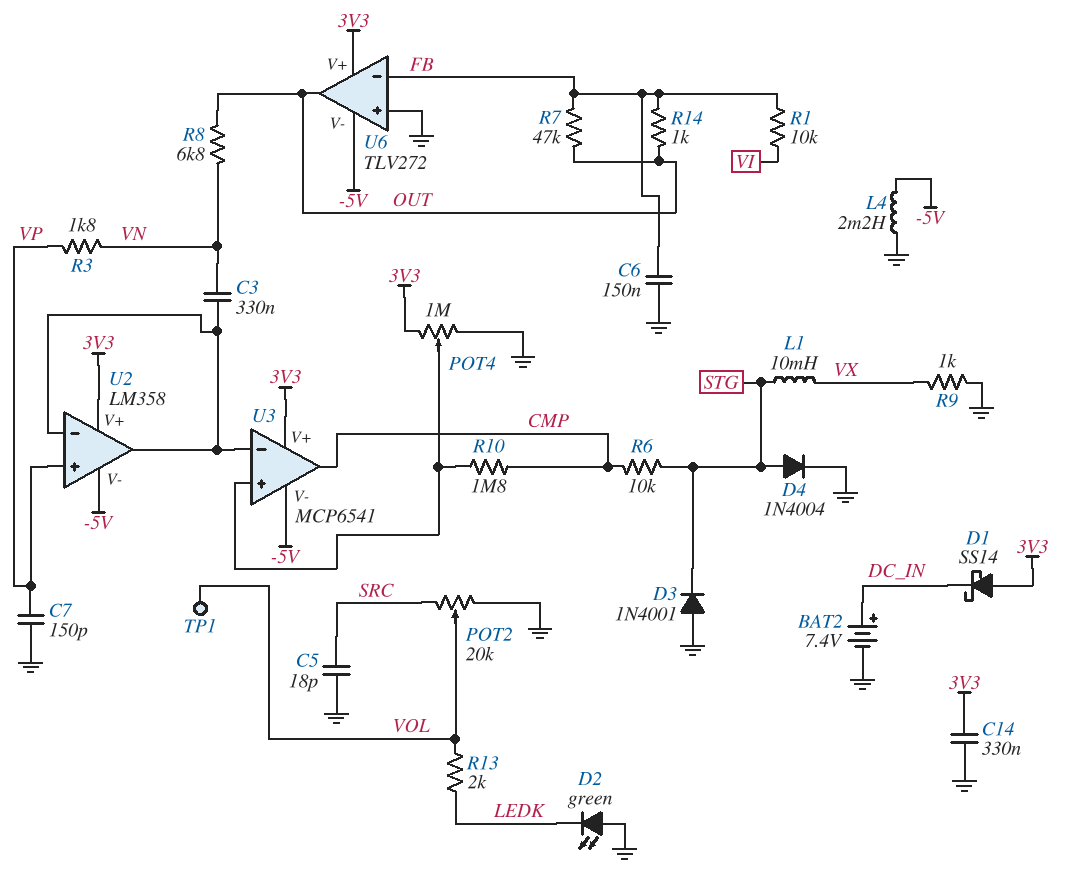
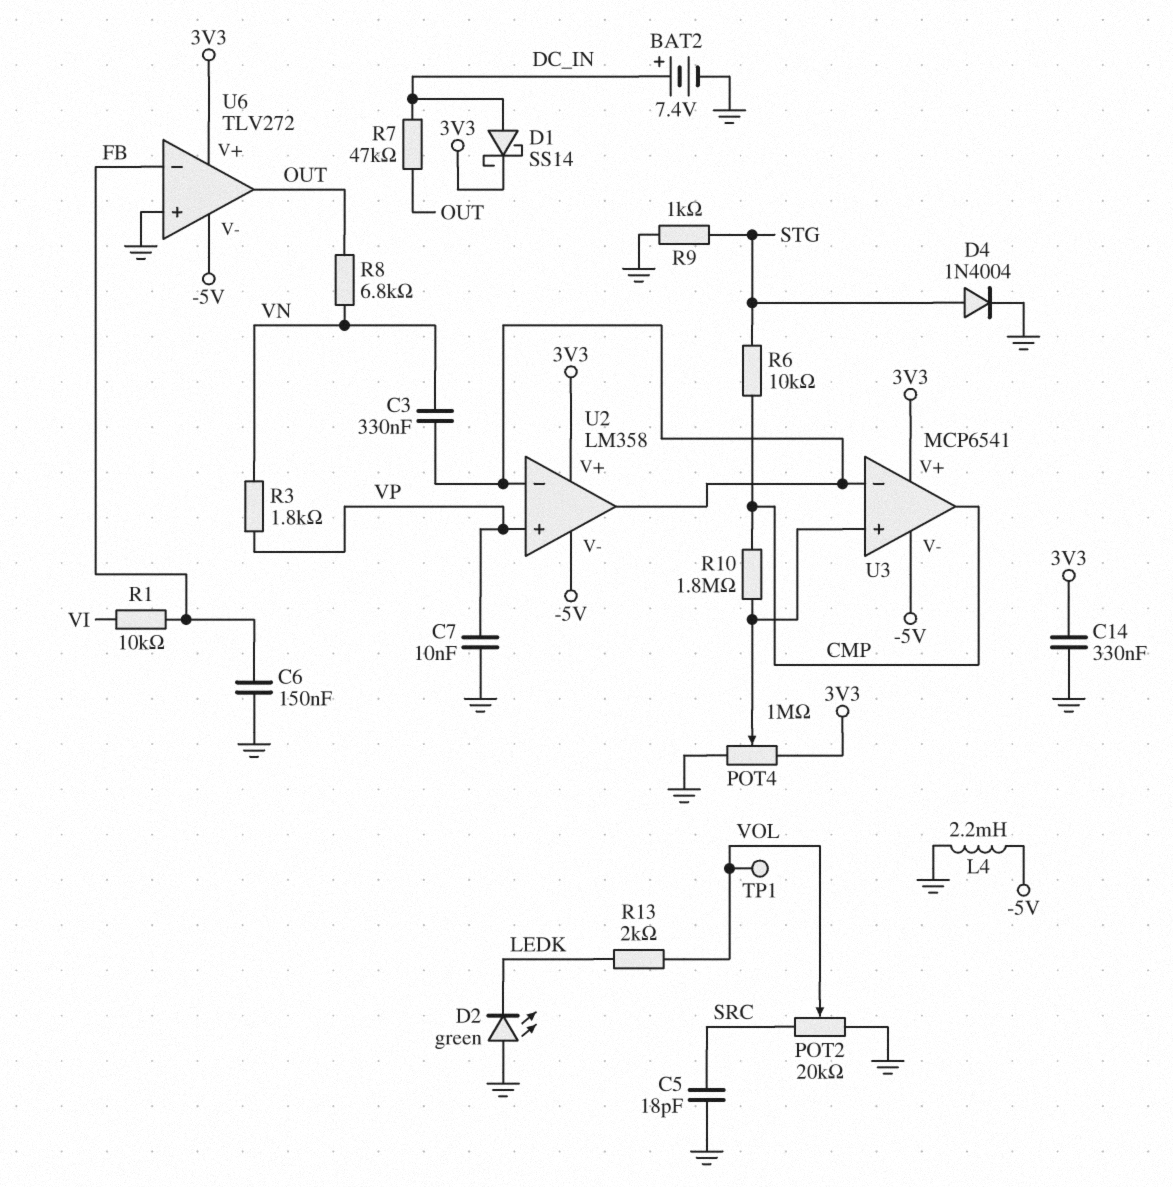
C7: 150pF (GND, VP) -> 10nF (GND, VP)
D1: schottky SS14 (A 3V3, K DC_IN) -> schottky SS14 (A DC_IN, K 3V3)
D3: diode 1N4001 (A GND, K STG) -> none
L1: 10mH (STG, VX) -> none
R7: 47k (FB, OUT) -> 47k (DC_IN, OUT)
R9: 1k (GND, VX) -> 1k (GND, STG)
R14: 1k (FB, OUT) -> none

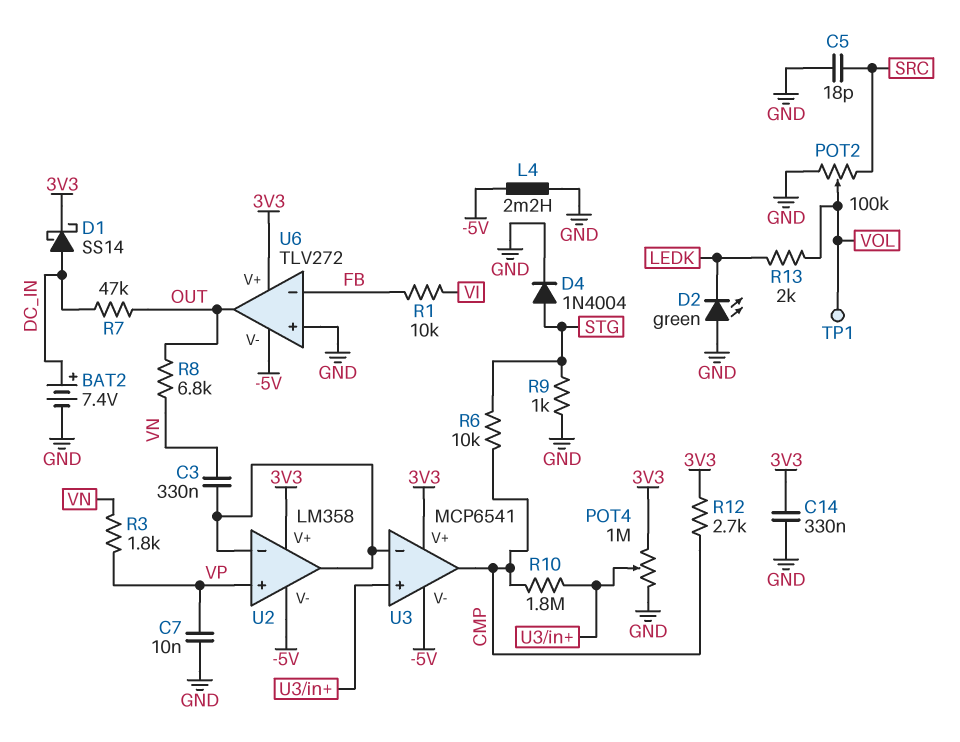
C6: 150nF (FB, GND) -> none
POT2: 20k (GND, SRC, wiper VOL) -> 100k (GND, SRC, wiper VOL)
R12: none -> 2.7k (3V3, CMP)

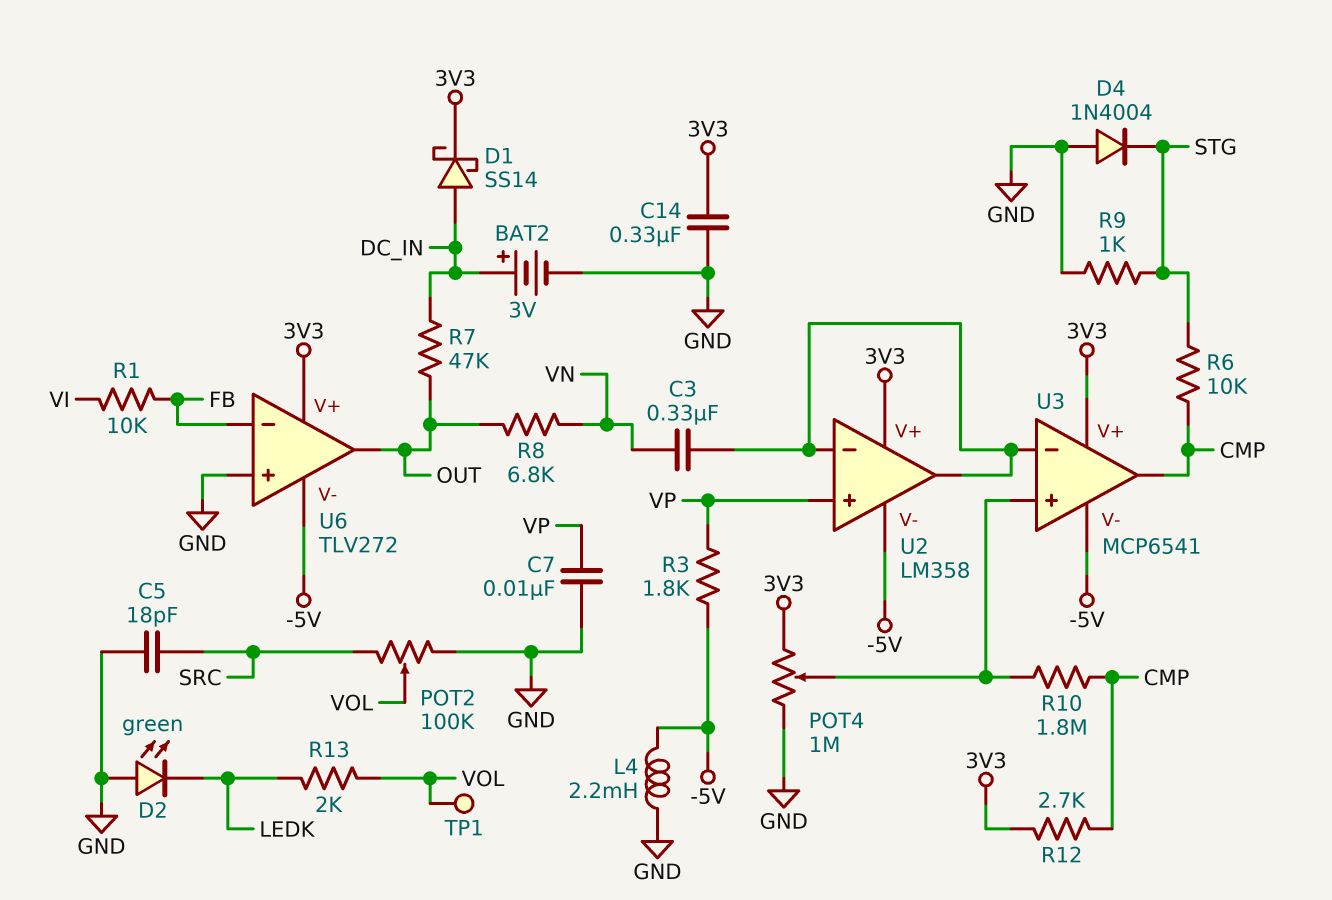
BAT2: 7.4V (plus DC_IN, minus GND) -> 3V (plus DC_IN, minus GND)
D4: diode 1N4004 (A STG, K GND) -> diode 1N4004 (A GND, K STG)
R3: 1.8k (VN, VP) -> 1.8k (-5V, VP)

